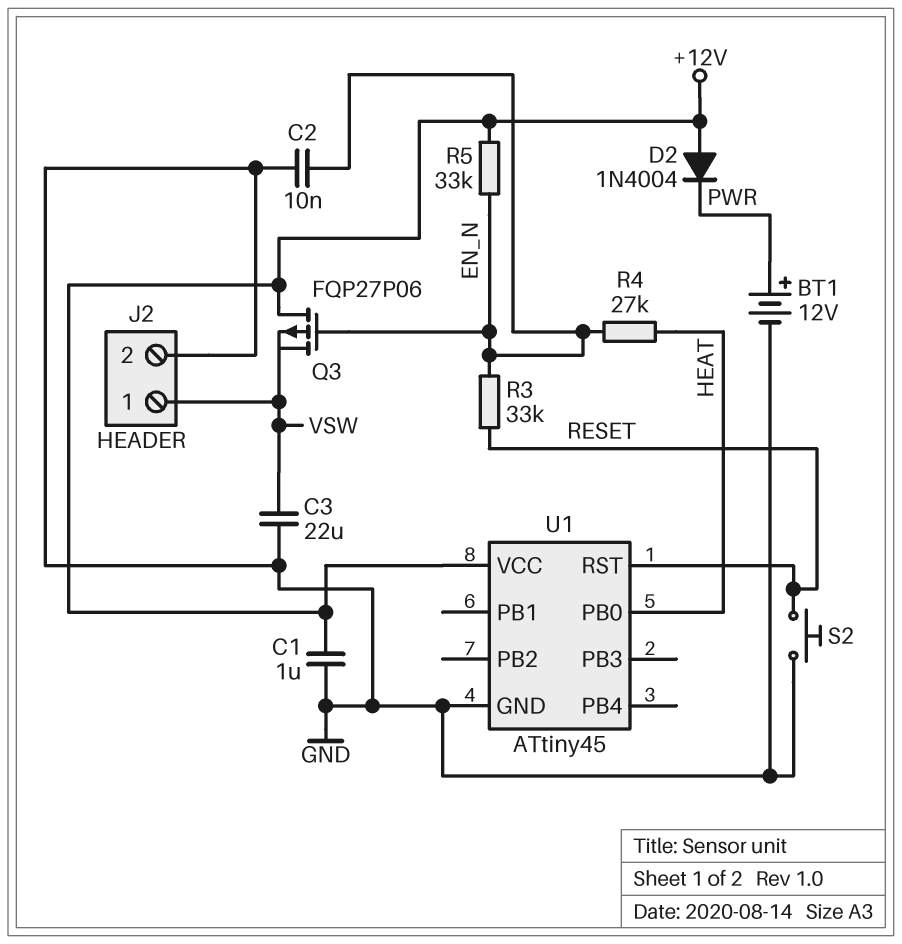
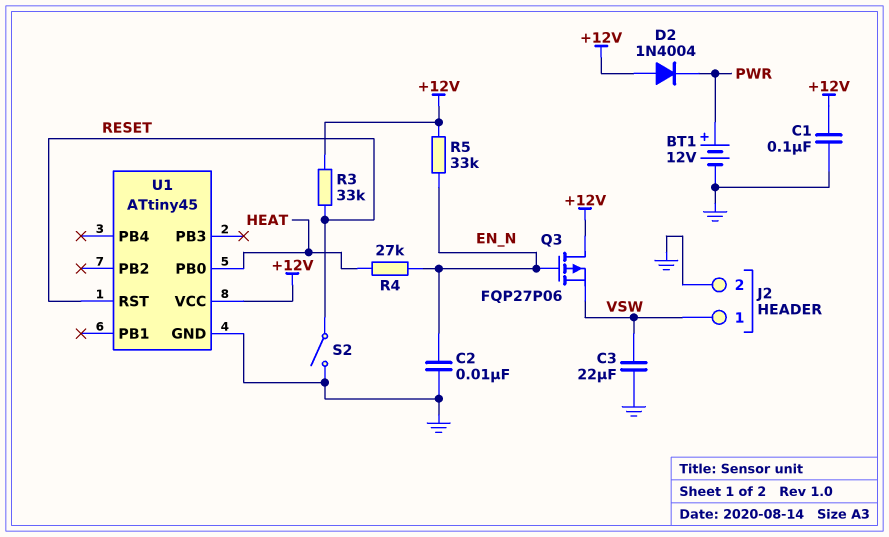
C1: 1uF (+12V, GND) -> 100nF (+12V, GND)
R3: 33k (EN_N, RESET) -> 33k (+12V, RESET)
S2: button (GND, RESET) -> switch (GND, RESET)

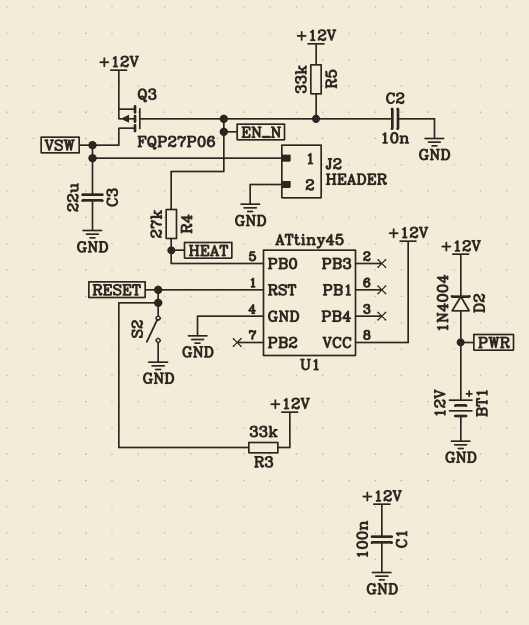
D2: diode 1N4004 (A +12V, K PWR) -> diode 1N4004 (A PWR, K +12V)
Q3: PMOS FQP27P06 (G EN_N, D +12V, S VSW) -> PMOS FQP27P06 (G EN_N, D VSW, S +12V)

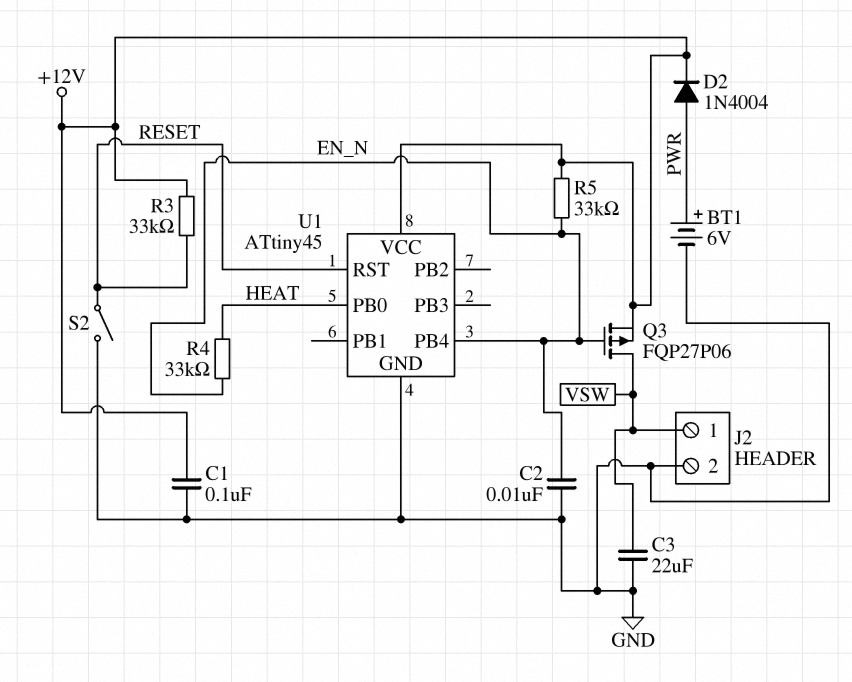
BT1: 12V (plus PWR, minus GND) -> 6V (plus PWR, minus GND)
R4: 27k (EN_N, HEAT) -> 33k (EN_N, HEAT)
U1 pin PB4: none -> EN_N

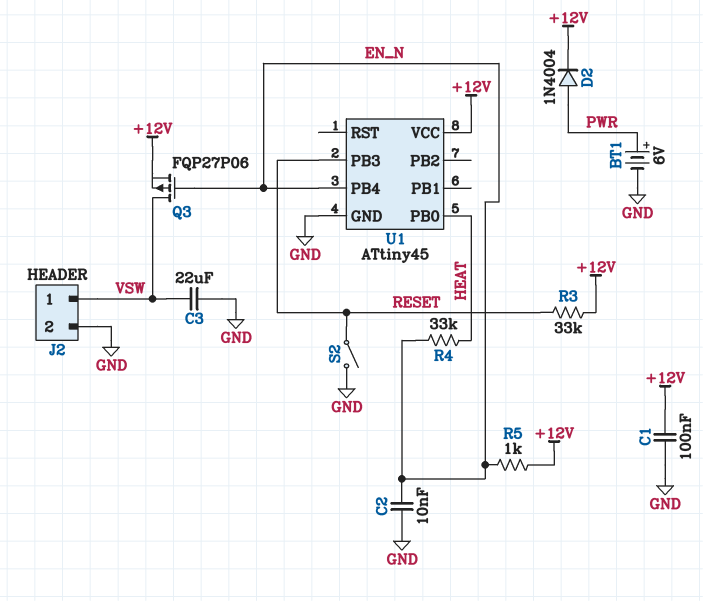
R5: 33k (+12V, EN_N) -> 1k (+12V, EN_N)
U1 pin PB3: none -> RESET
U1 pin RST: RESET -> none

